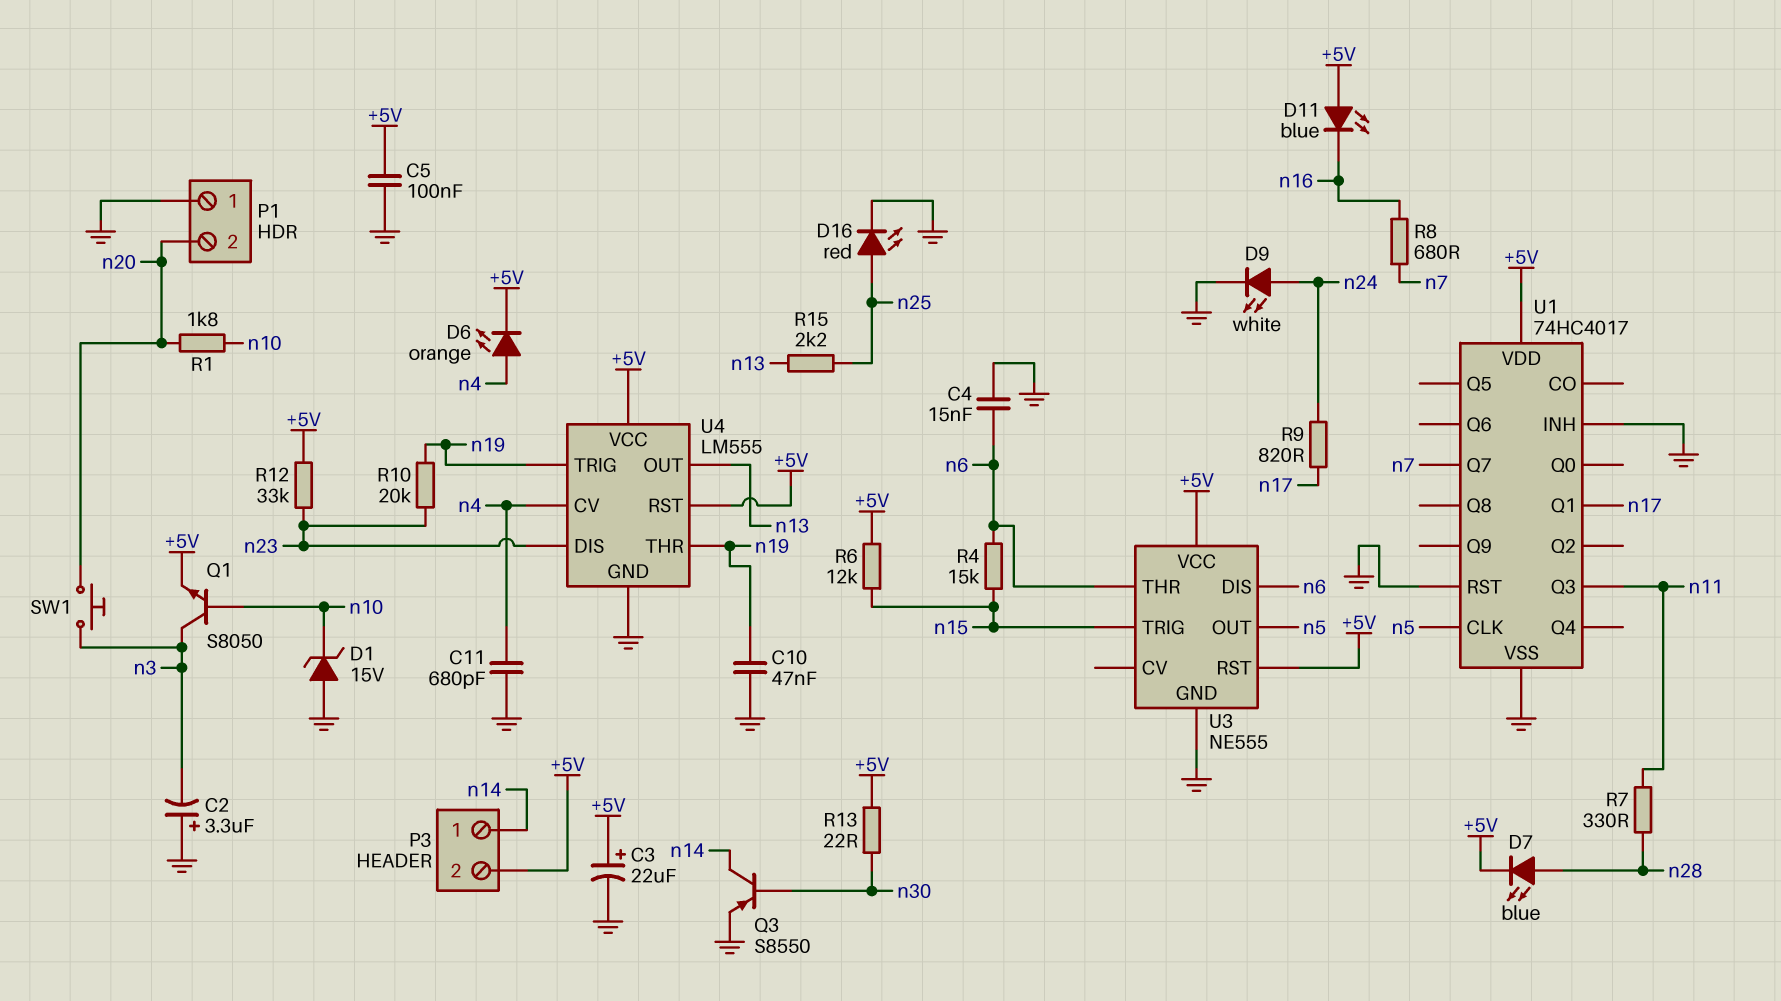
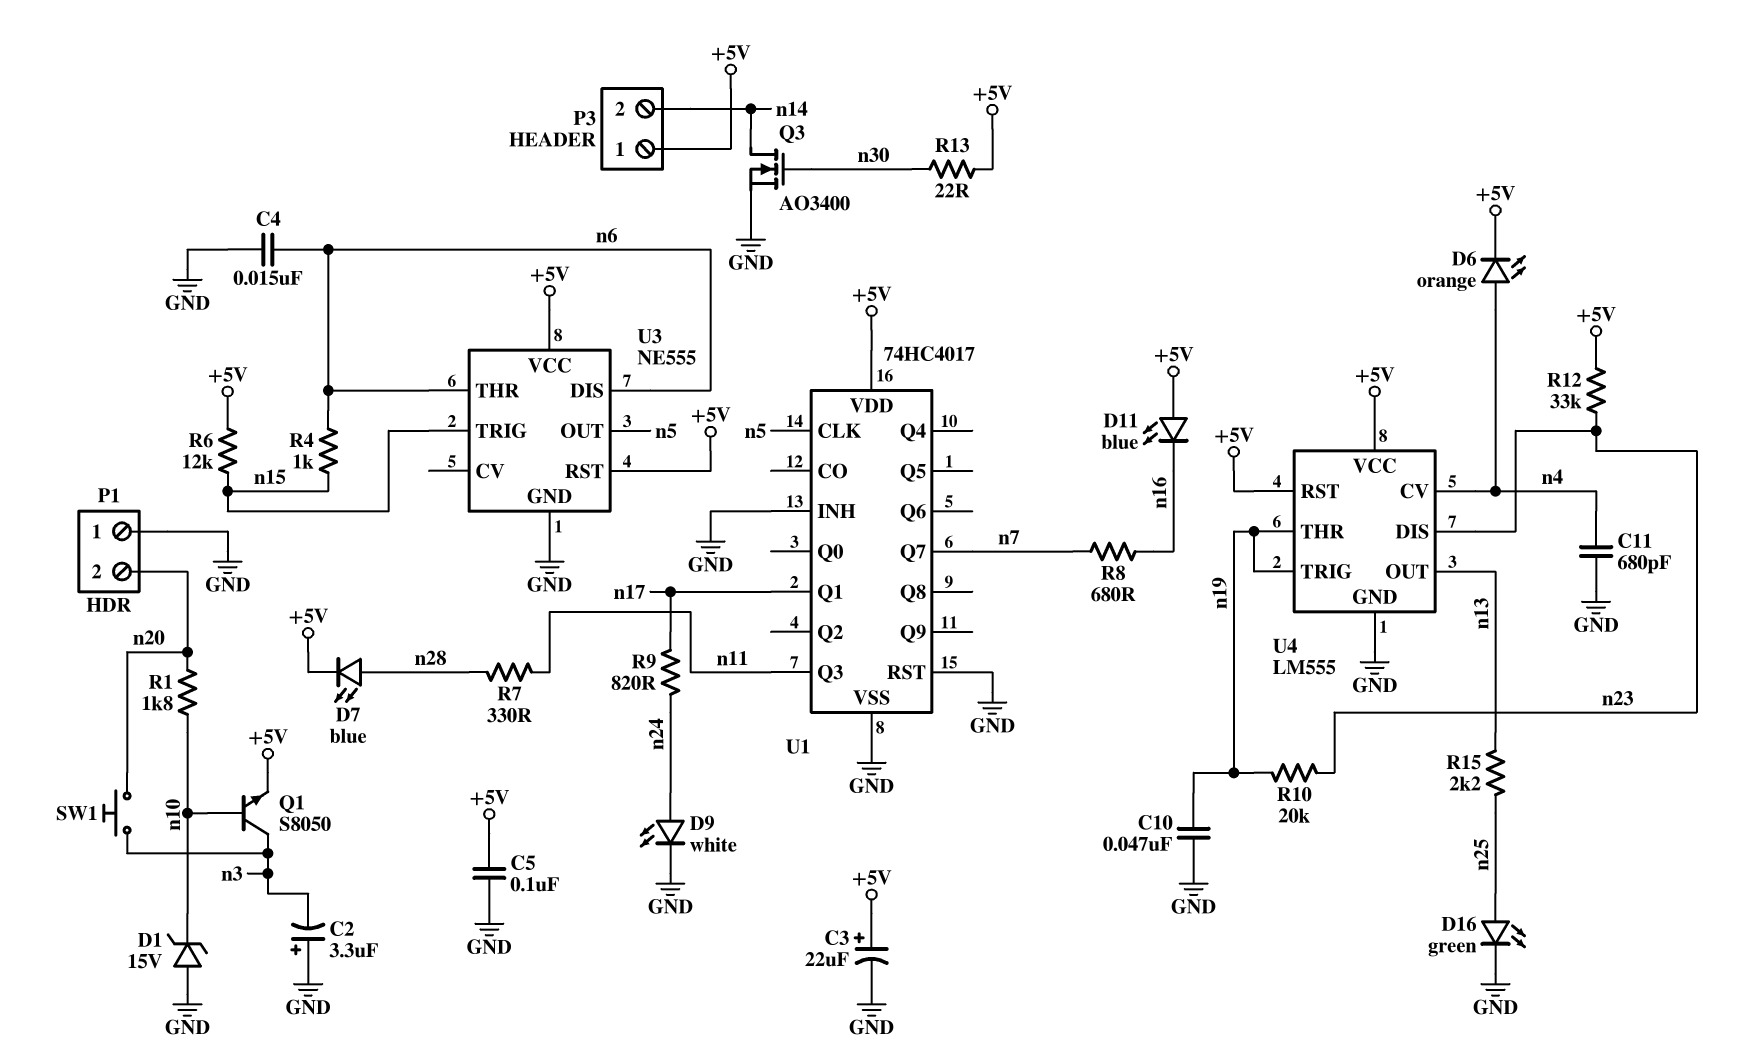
D16: LED red (A n25, K GND) -> LED green (A n25, K GND)
P3 pin 1: n14 -> +5V
P3 pin 2: +5V -> n14
Q3: PNP S8550 (B n30, C n14, E GND) -> NMOS AO3400 (G n30, D n14, S GND)
R4: 15k (n6, n15) -> 1k (n6, n15)

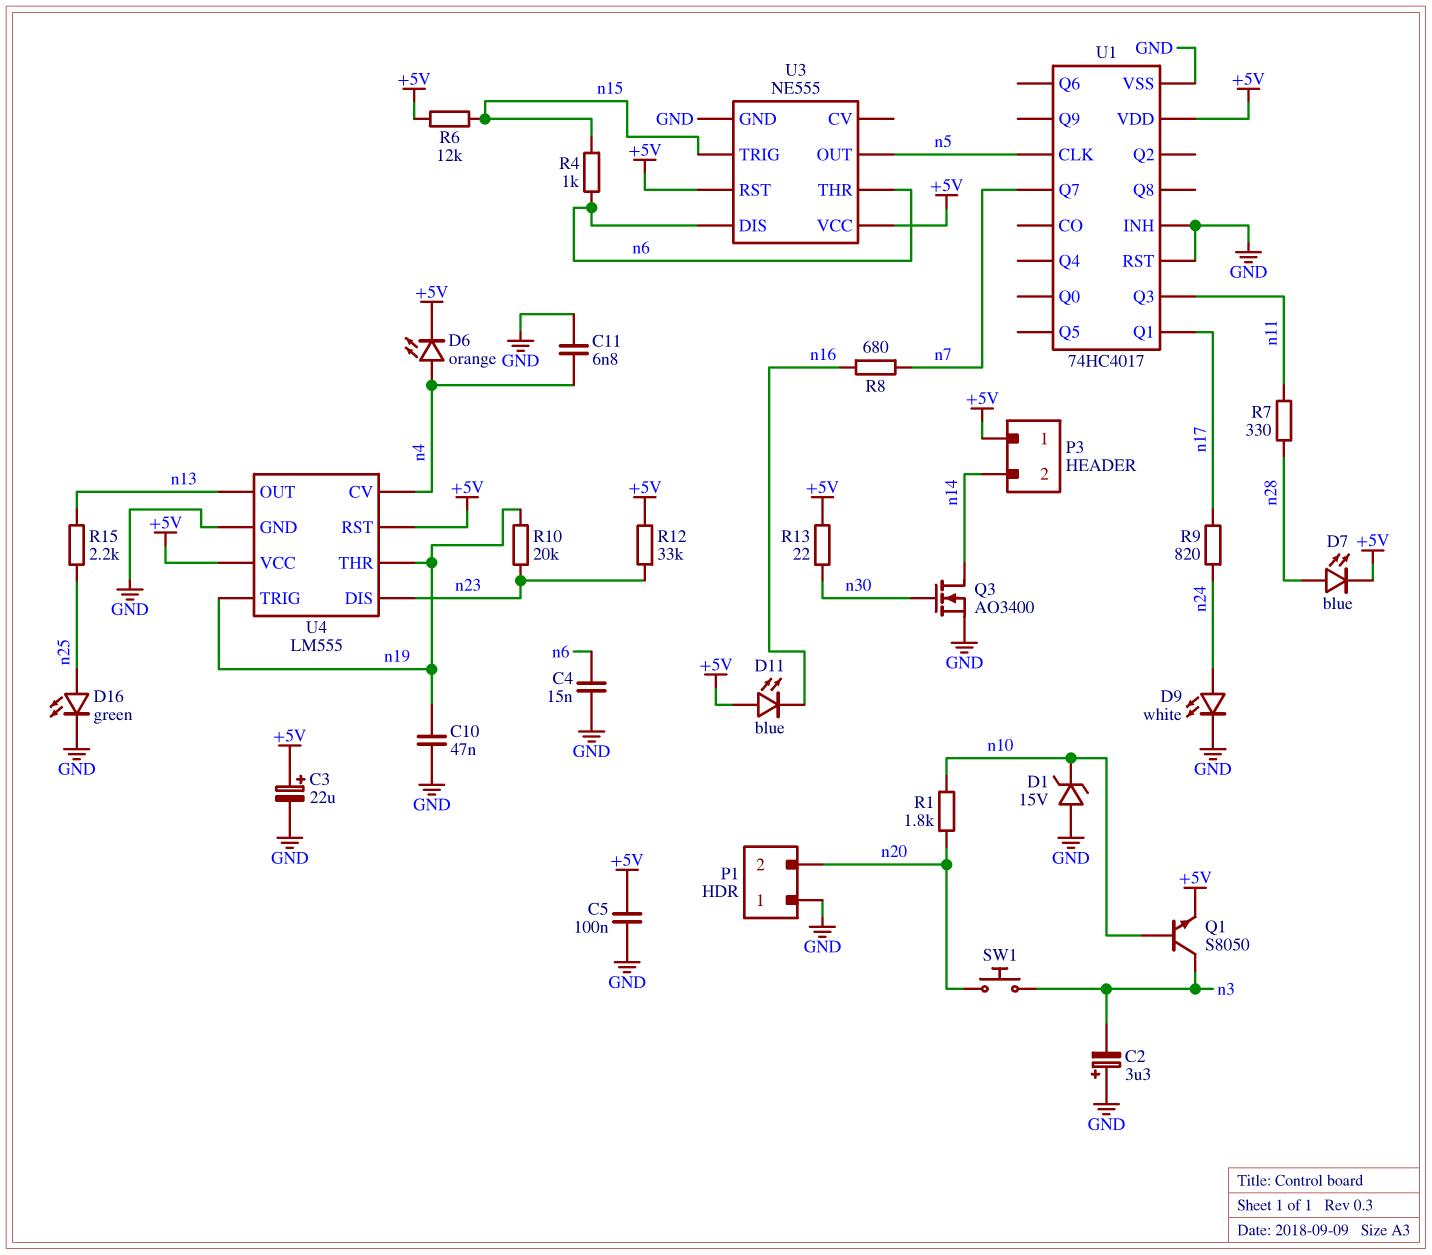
C11: 680pF (GND, n4) -> 6.8nF (GND, n4)

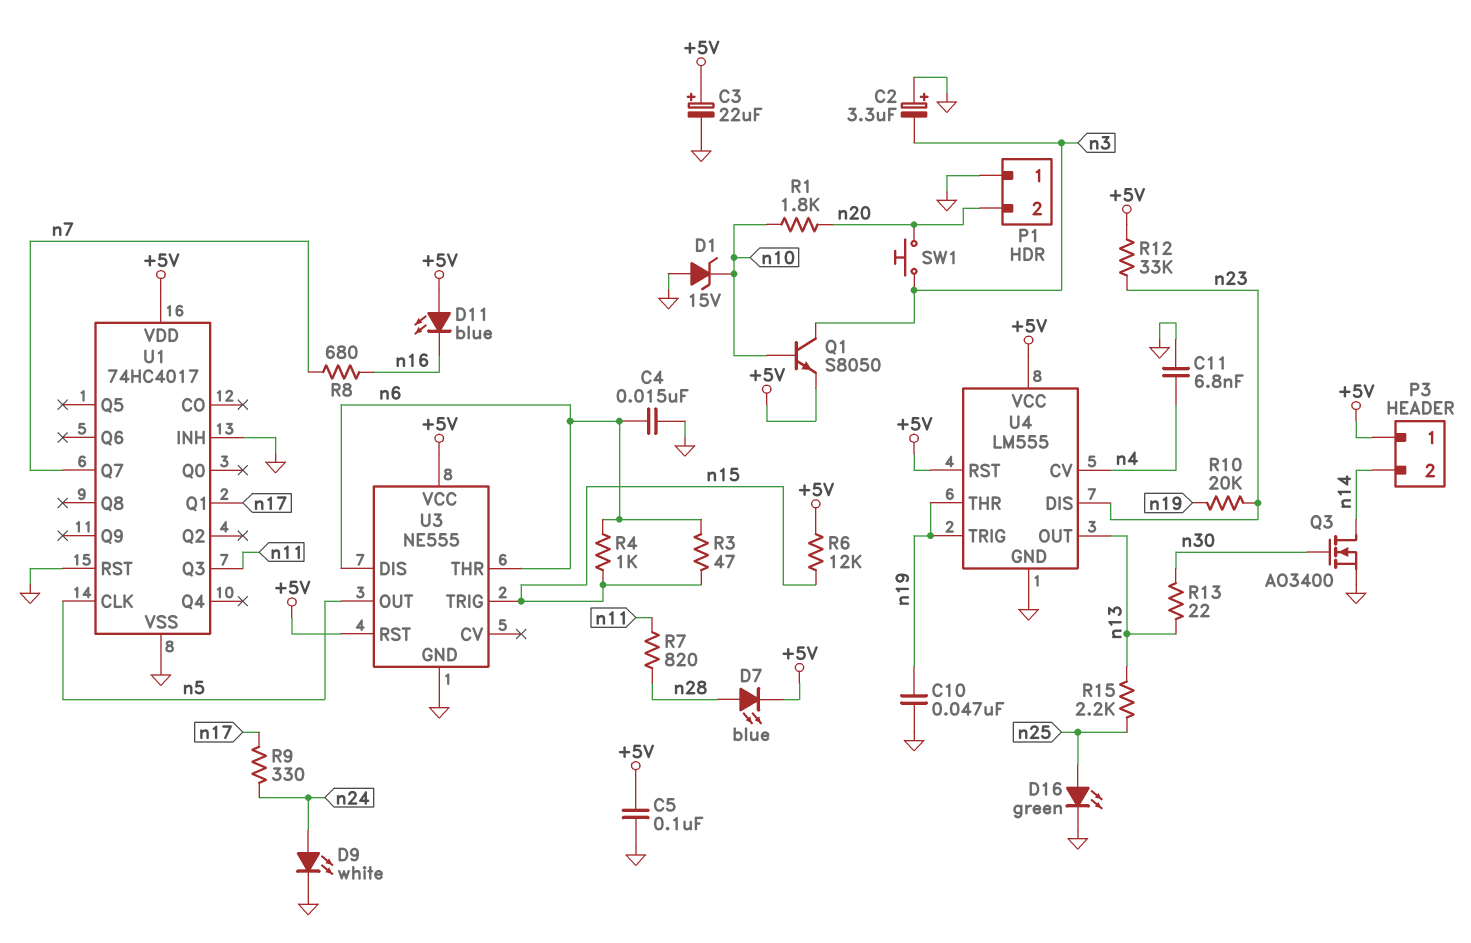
D6: LED orange (A n4, K +5V) -> none
R3: none -> 47 (n6, n15)
R7: 330 (n11, n28) -> 820 (n11, n28)
R9: 820 (n17, n24) -> 330 (n17, n24)
R13: 22 (+5V, n30) -> 22 (n13, n30)

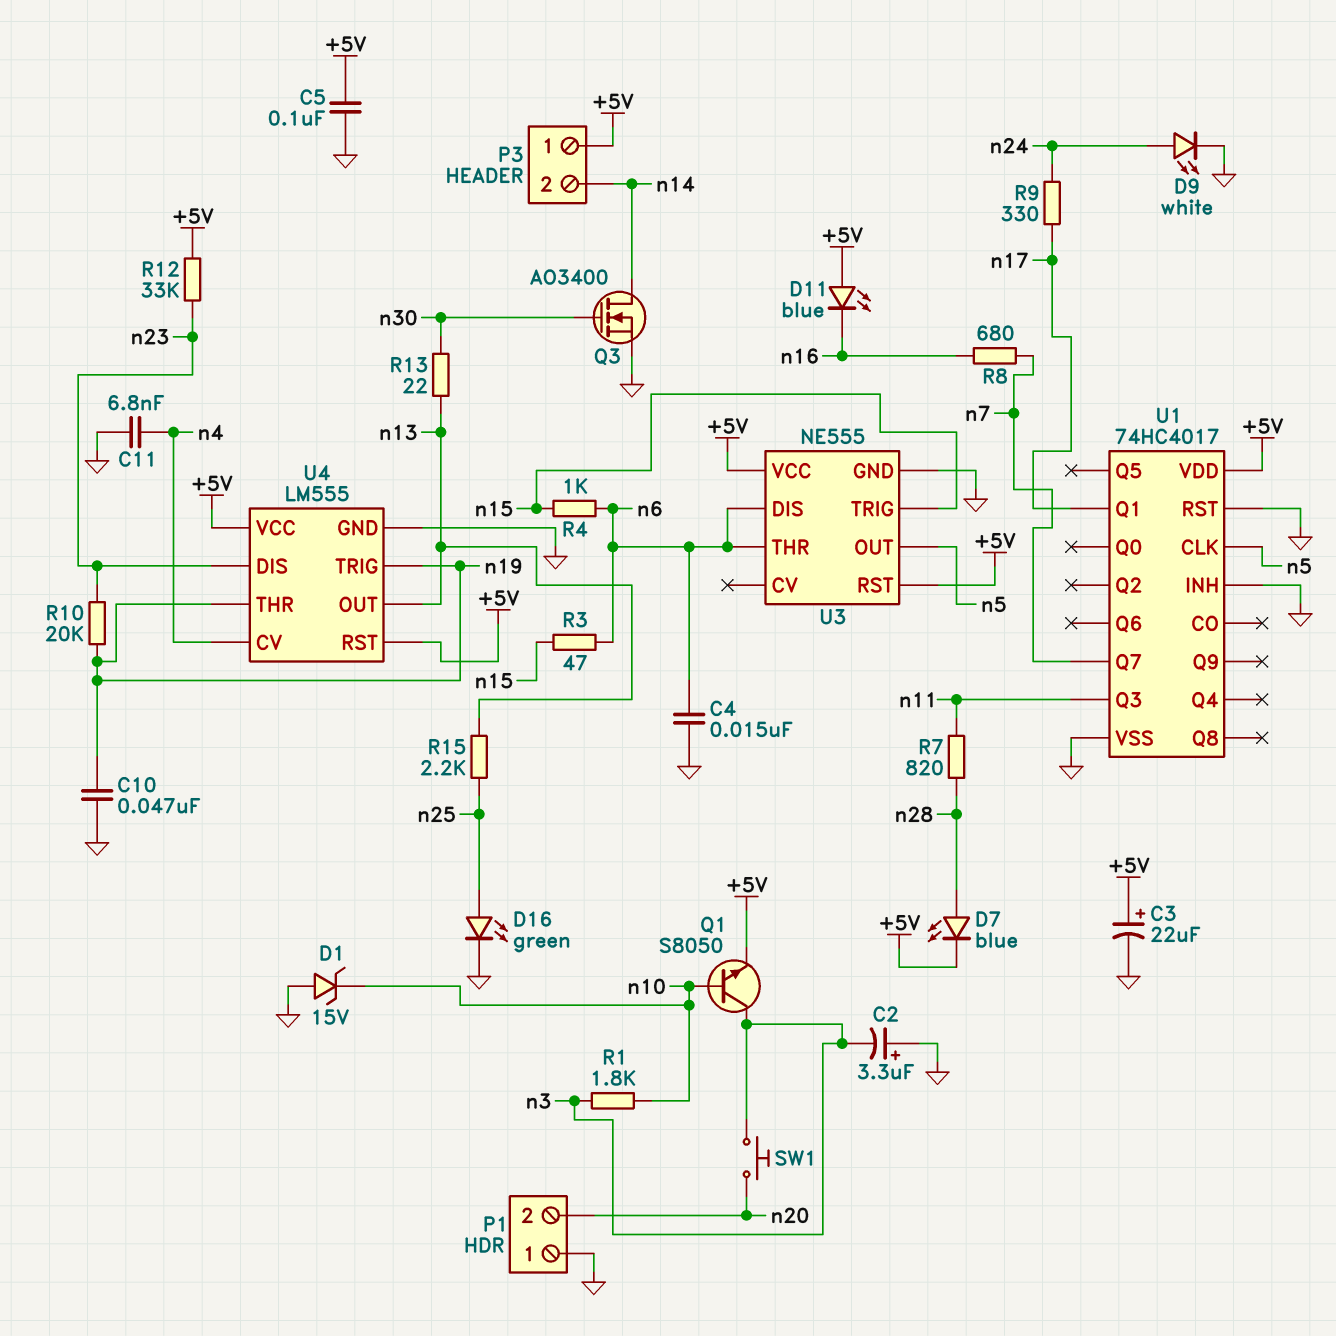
R1: 1.8k (n10, n20) -> 1.8k (n3, n10)
R6: 12k (+5V, n15) -> none

